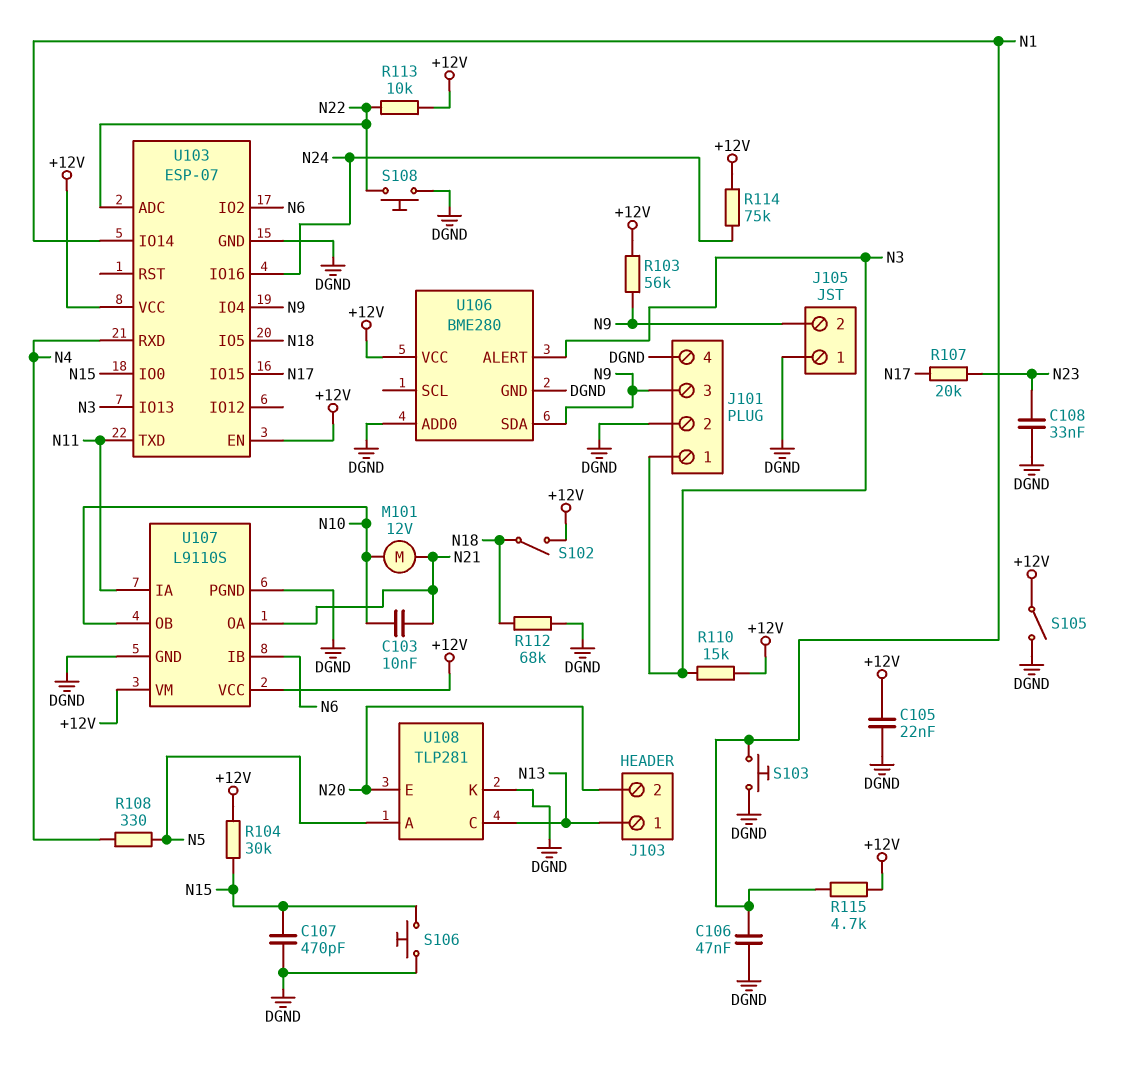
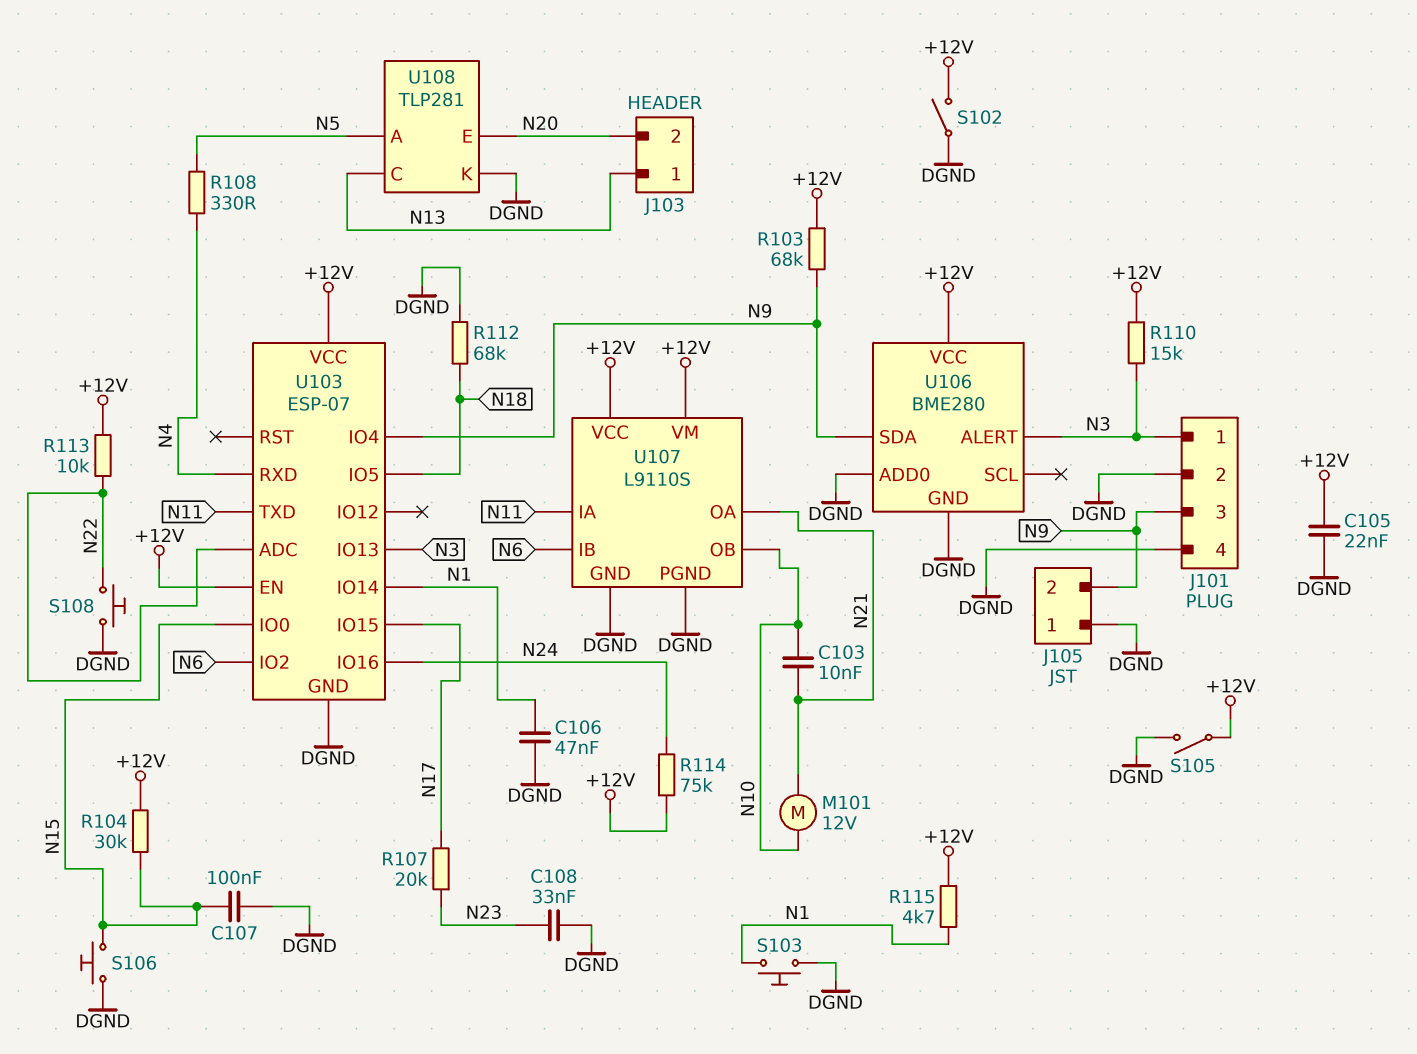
C107: 470pF (DGND, N15) -> 100nF (DGND, N15)
R103: 56k (+12V, N9) -> 68k (+12V, N9)
S102: switch (+12V, N18) -> switch (+12V, DGND)

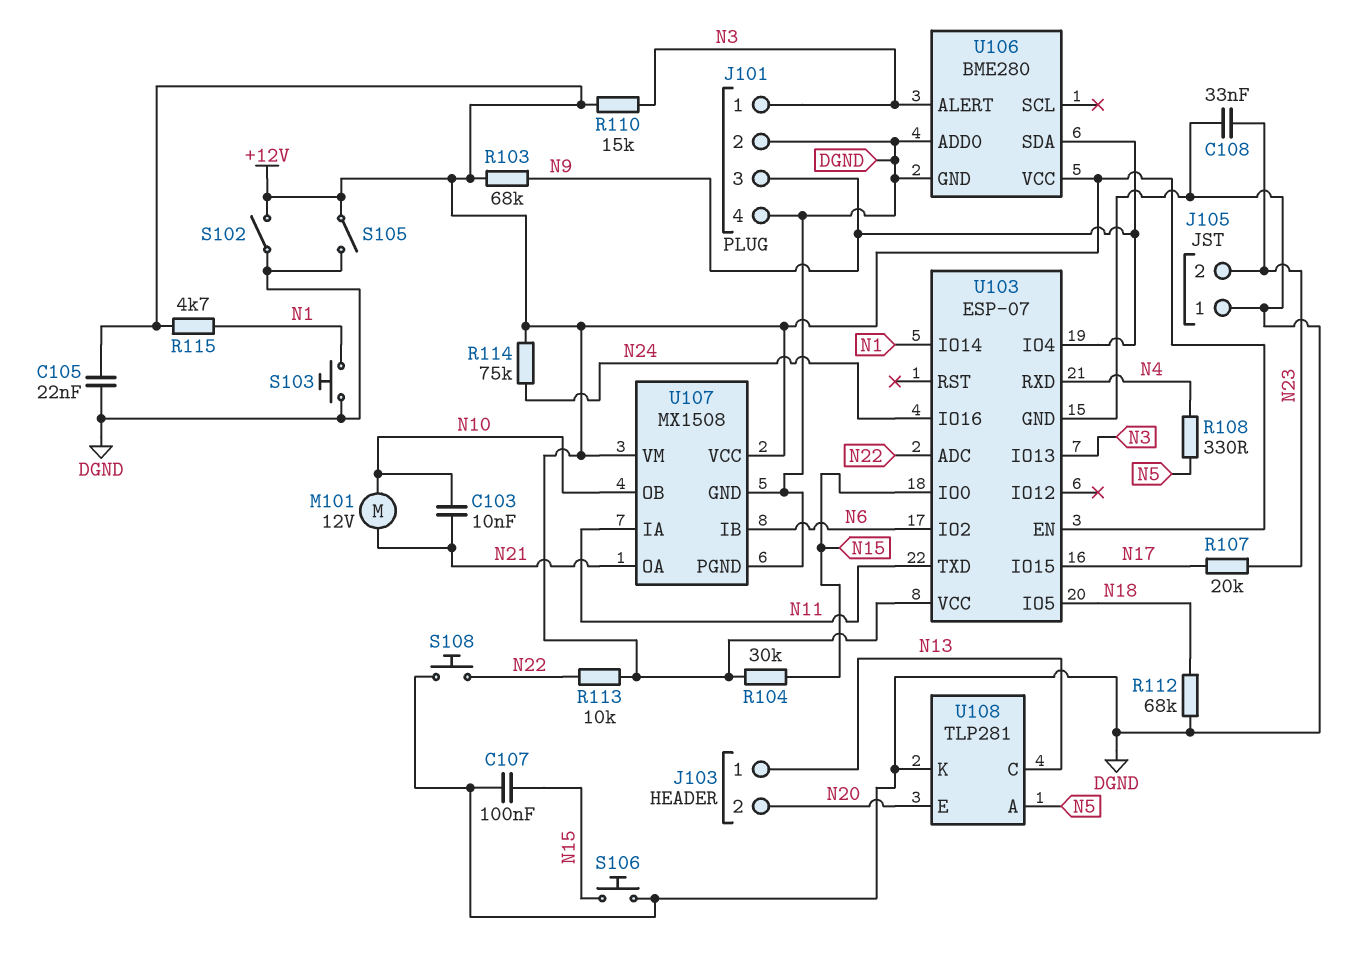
C106: 47nF (DGND, N1) -> none
J105 pin 2: N9 -> N23
U107: L9110S -> MX1508

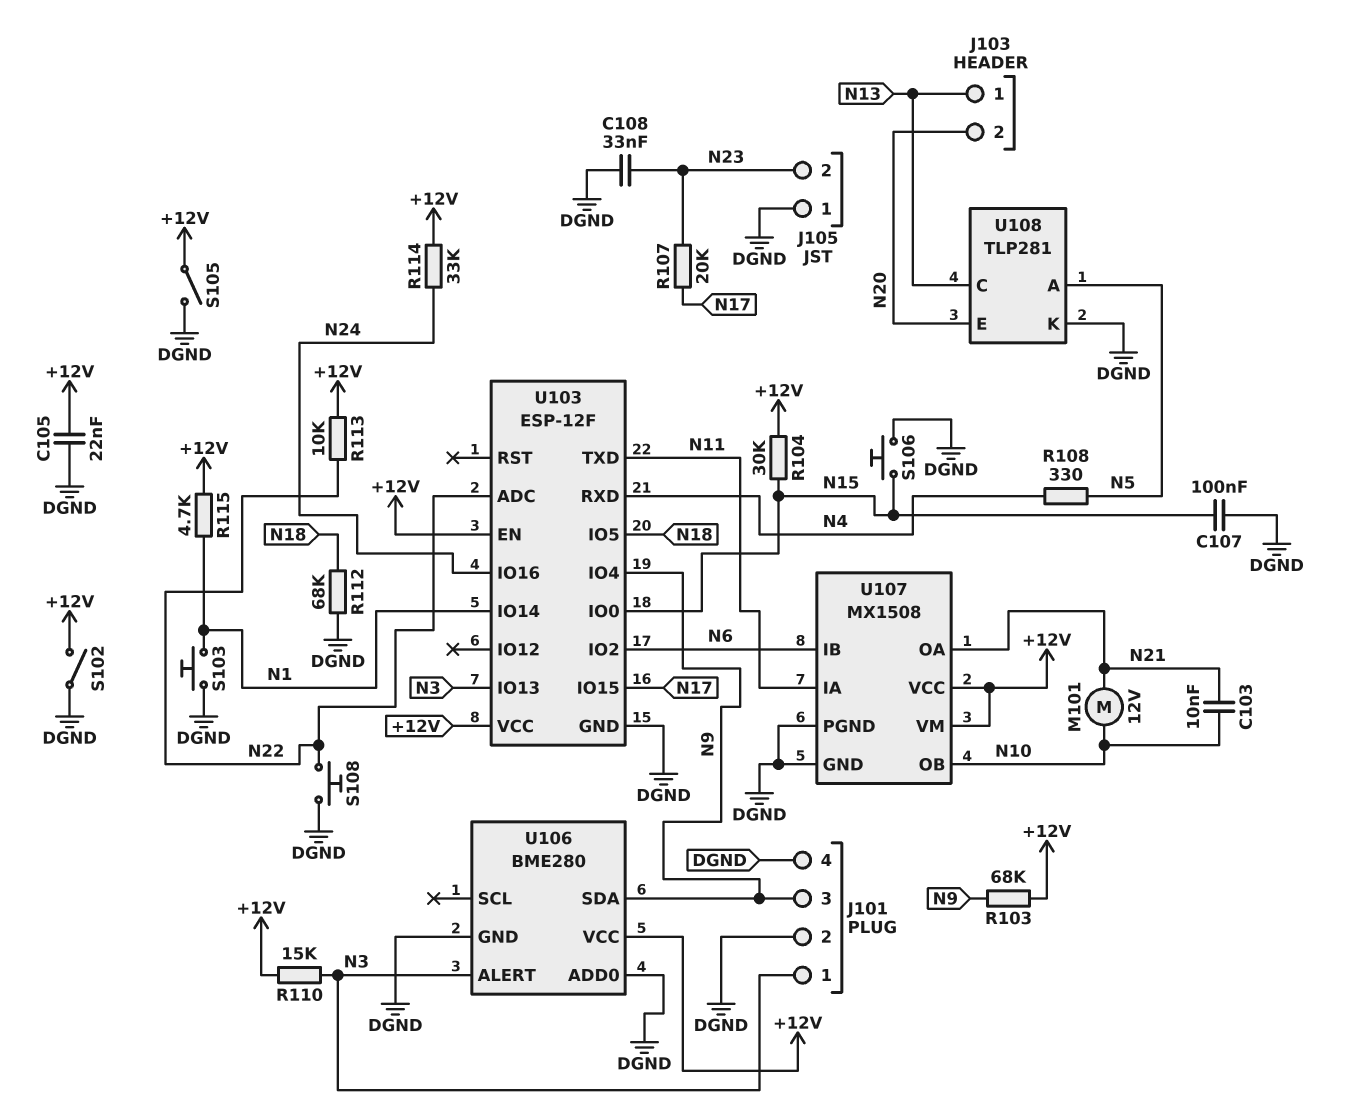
R114: 75k (+12V, N24) -> 33k (+12V, N24)
U103: ESP-07 -> ESP-12F

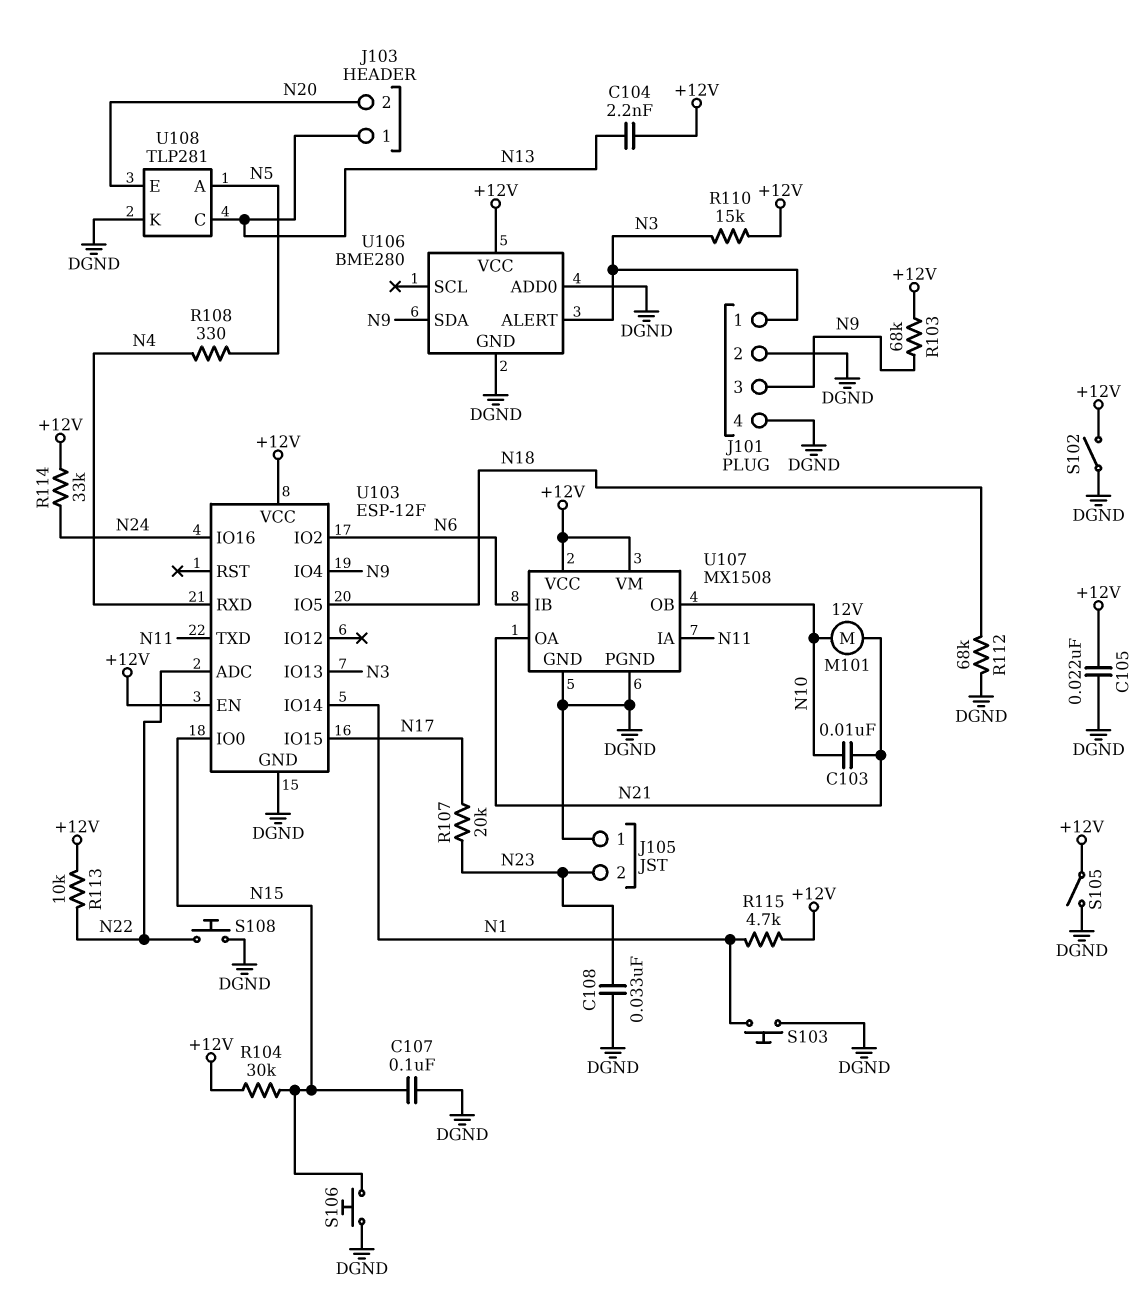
C104: none -> 2.2nF (+12V, N13)

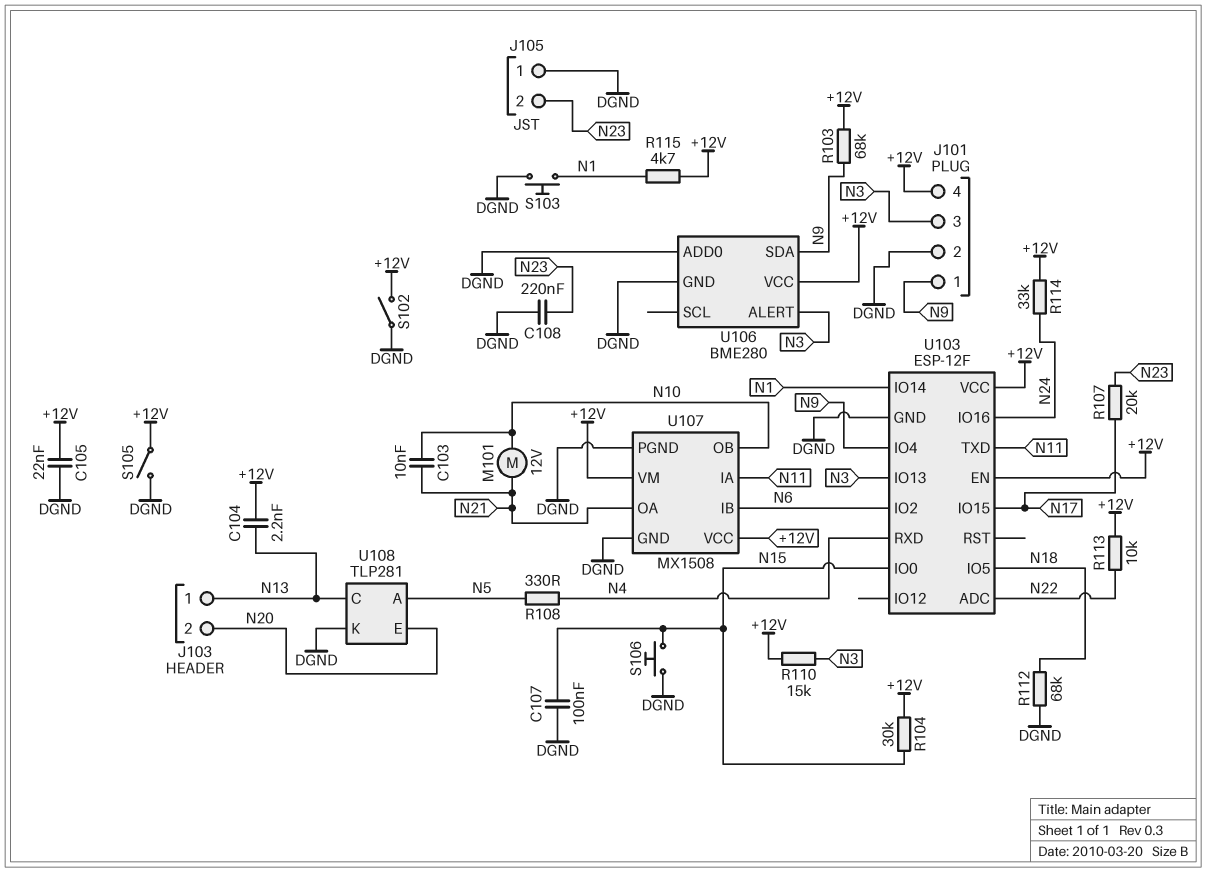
C108: 33nF (DGND, N23) -> 220nF (DGND, N23)
J101 pin 1: N3 -> N9
J101 pin 3: N9 -> N3
J101 pin 4: DGND -> +12V
S108: button (DGND, N22) -> none

